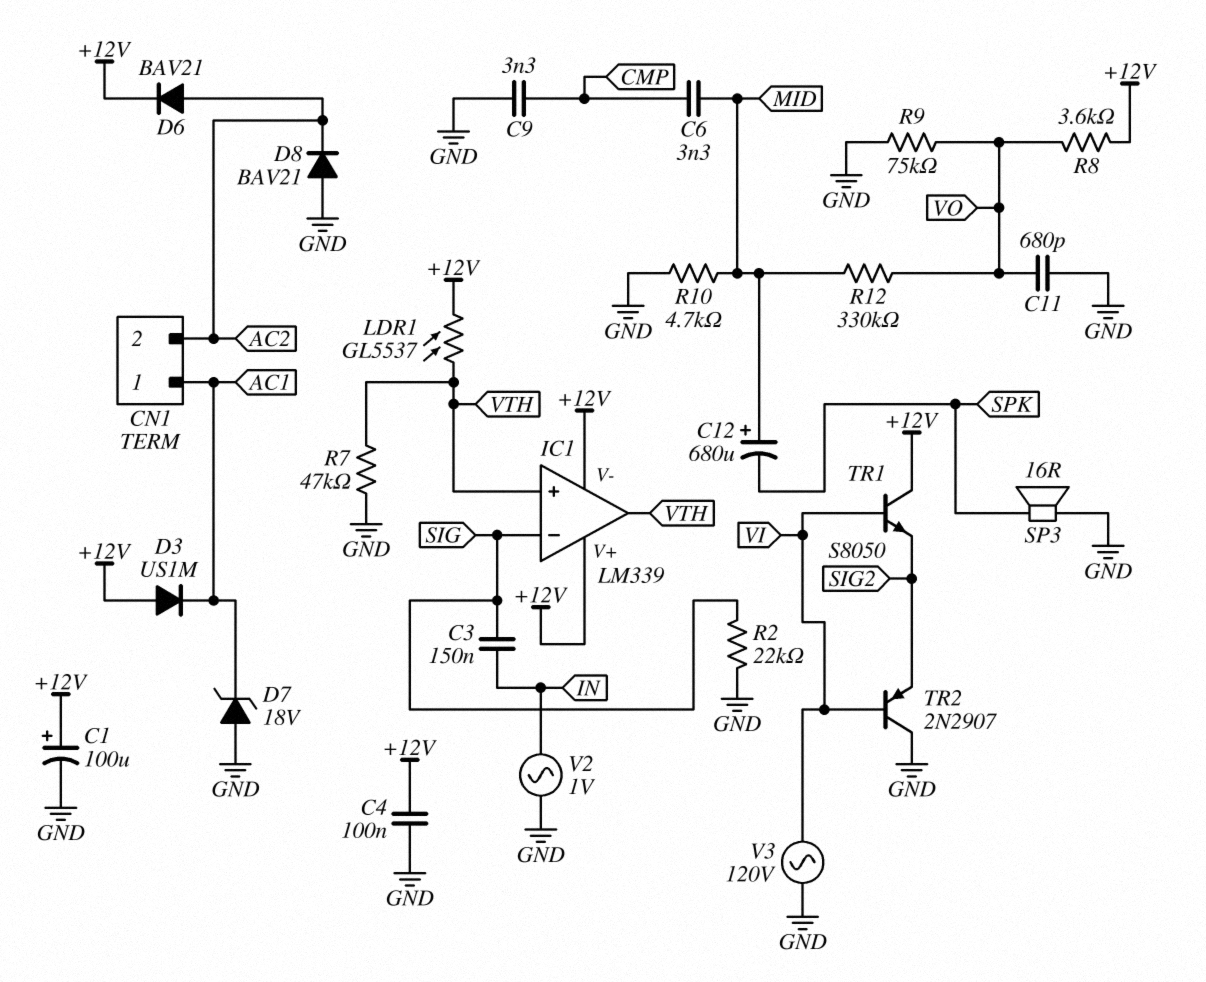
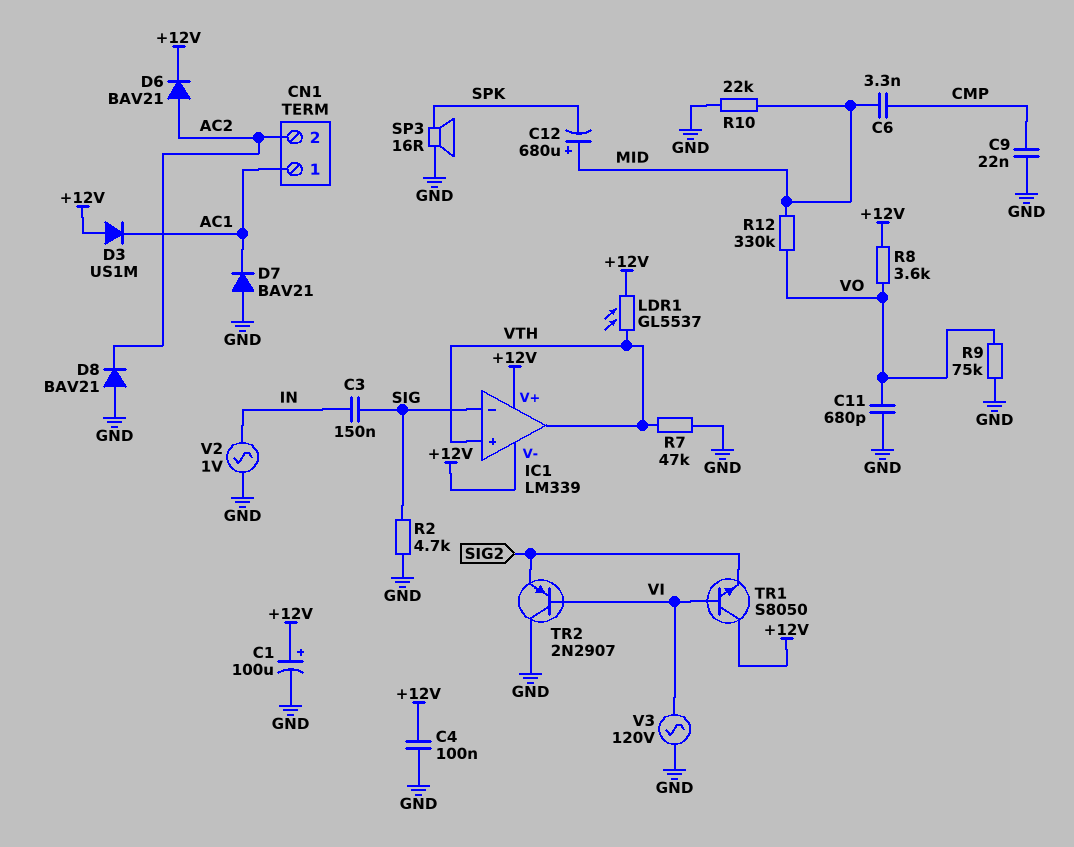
C9: 3.3nF (CMP, GND) -> 22nF (CMP, GND)
D7: zener 18V (A GND, K AC1) -> diode BAV21 (A GND, K AC1)
R2: 22k (GND, SIG) -> 4.7k (GND, SIG)
R10: 4.7k (GND, MID) -> 22k (GND, MID)

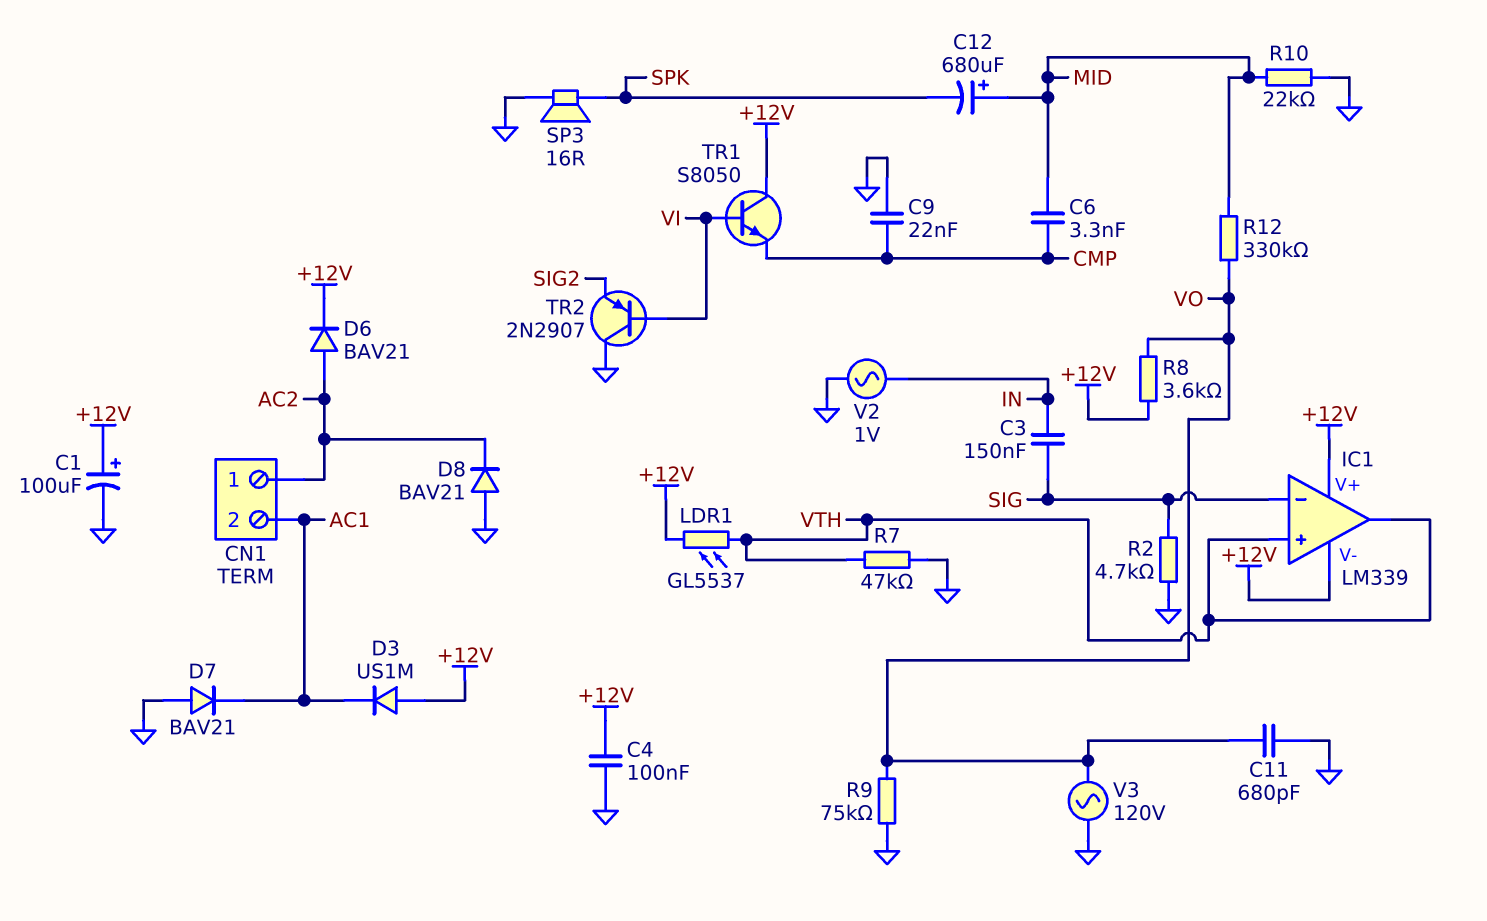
CN1 pin 1: AC1 -> AC2
CN1 pin 2: AC2 -> AC1
TR1: NPN S8050 (B VI, C +12V, E SIG2) -> NPN S8050 (B VI, C +12V, E CMP)
V3: AC 120V (GND, VI) -> AC 120V (GND, VO)

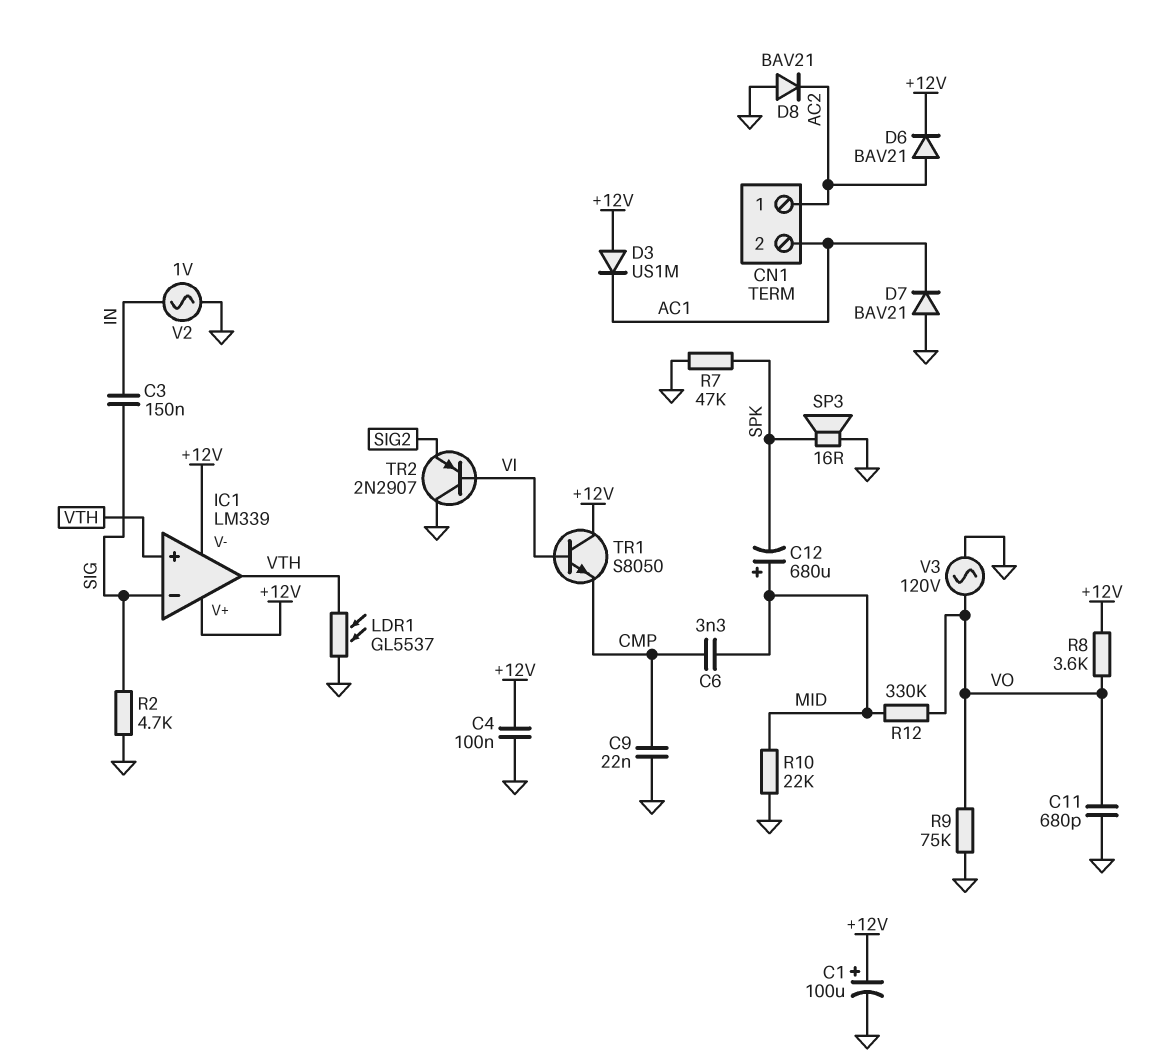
LDR1: GL5537 (+12V, VTH) -> GL5537 (GND, VTH)
R7: 47k (GND, VTH) -> 47k (GND, SPK)

